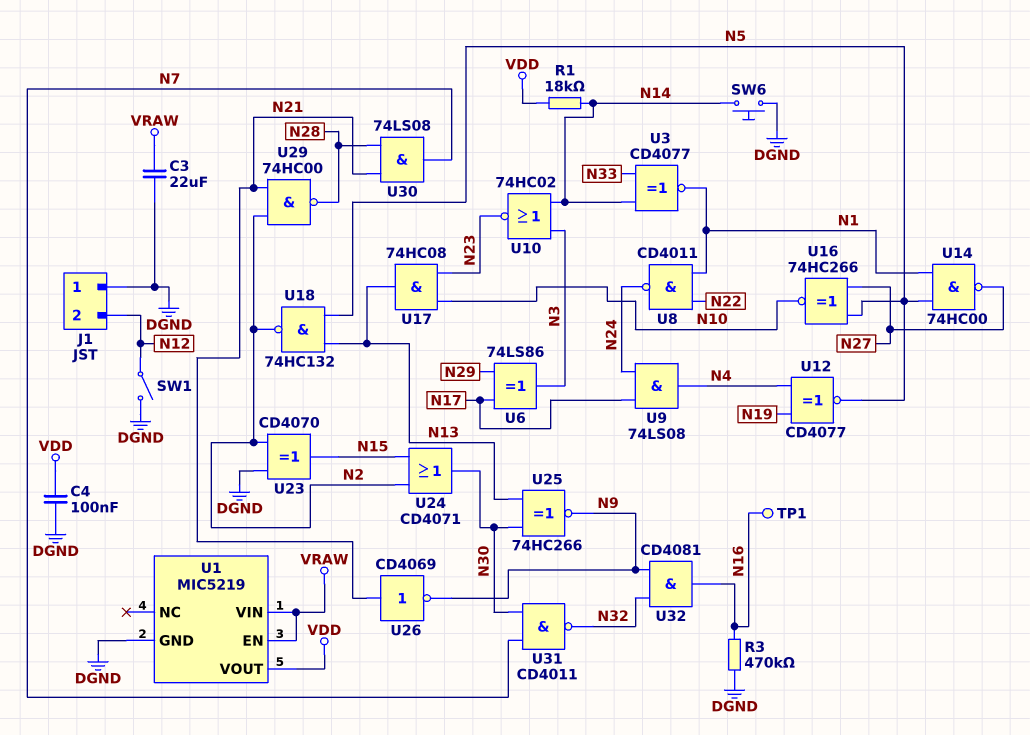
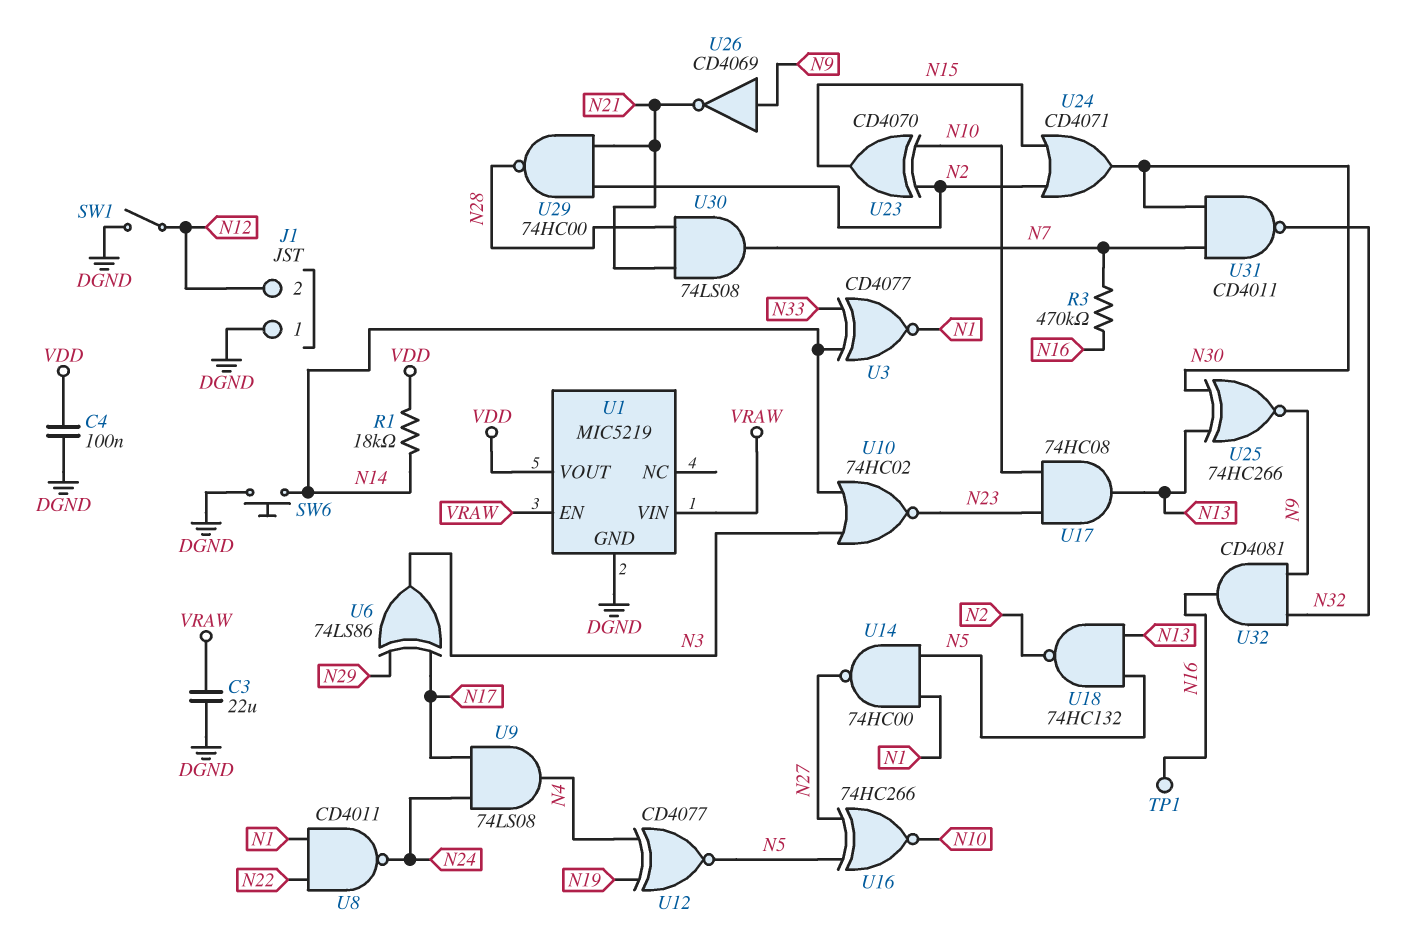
R3: 470k (DGND, N16) -> 470k (N7, N16)
U23: XOR CD4070 (in DGND, in N2, out N15) -> XOR CD4070 (in N2, in N10, out N15)
U26: NOT CD4069 (in N21, out N9) -> NOT CD4069 (in N9, out N21)

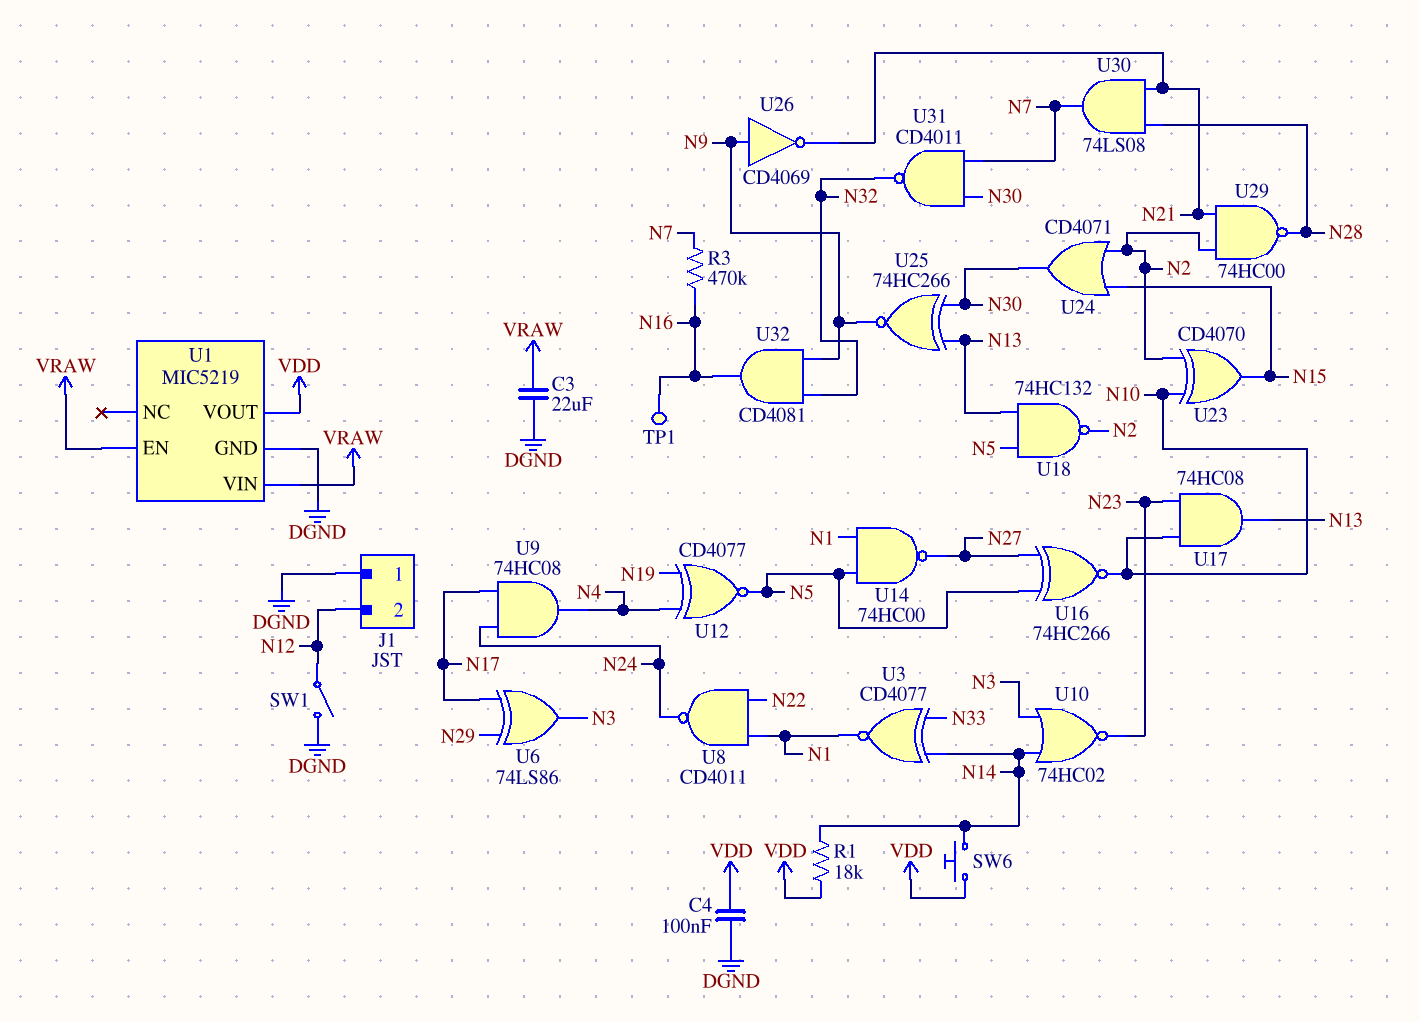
SW6: button (DGND, N14) -> button (N14, VDD)
U9: AND 74LS08 (in N17, in N24, out N4) -> AND 74HC08 (in N17, in N24, out N4)

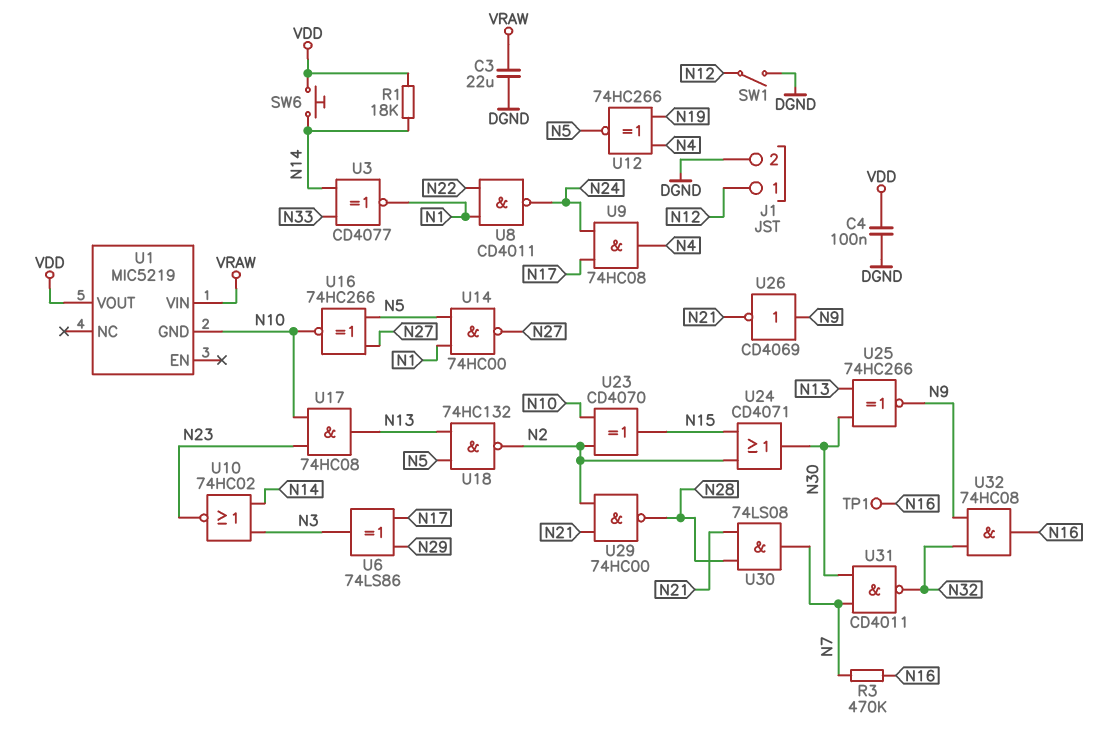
J1 pin 1: DGND -> N12
J1 pin 2: N12 -> DGND
U1 pin EN: VRAW -> none
U1 pin GND: DGND -> N10
U12: XNOR CD4077 (in N4, in N19, out N5) -> XNOR 74HC266 (in N4, in N19, out N5)
U32: AND CD4081 (in N9, in N32, out N16) -> AND 74HC08 (in N9, in N32, out N16)

